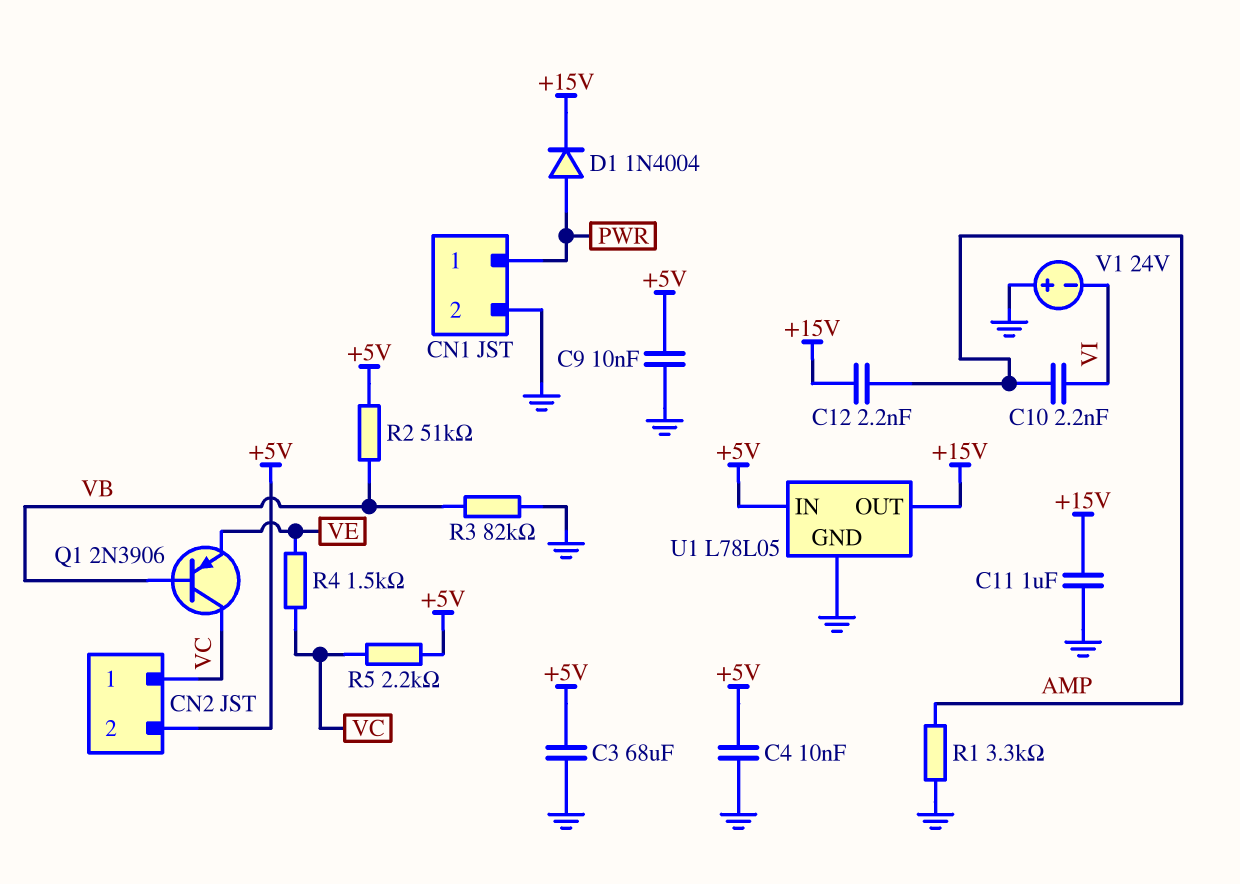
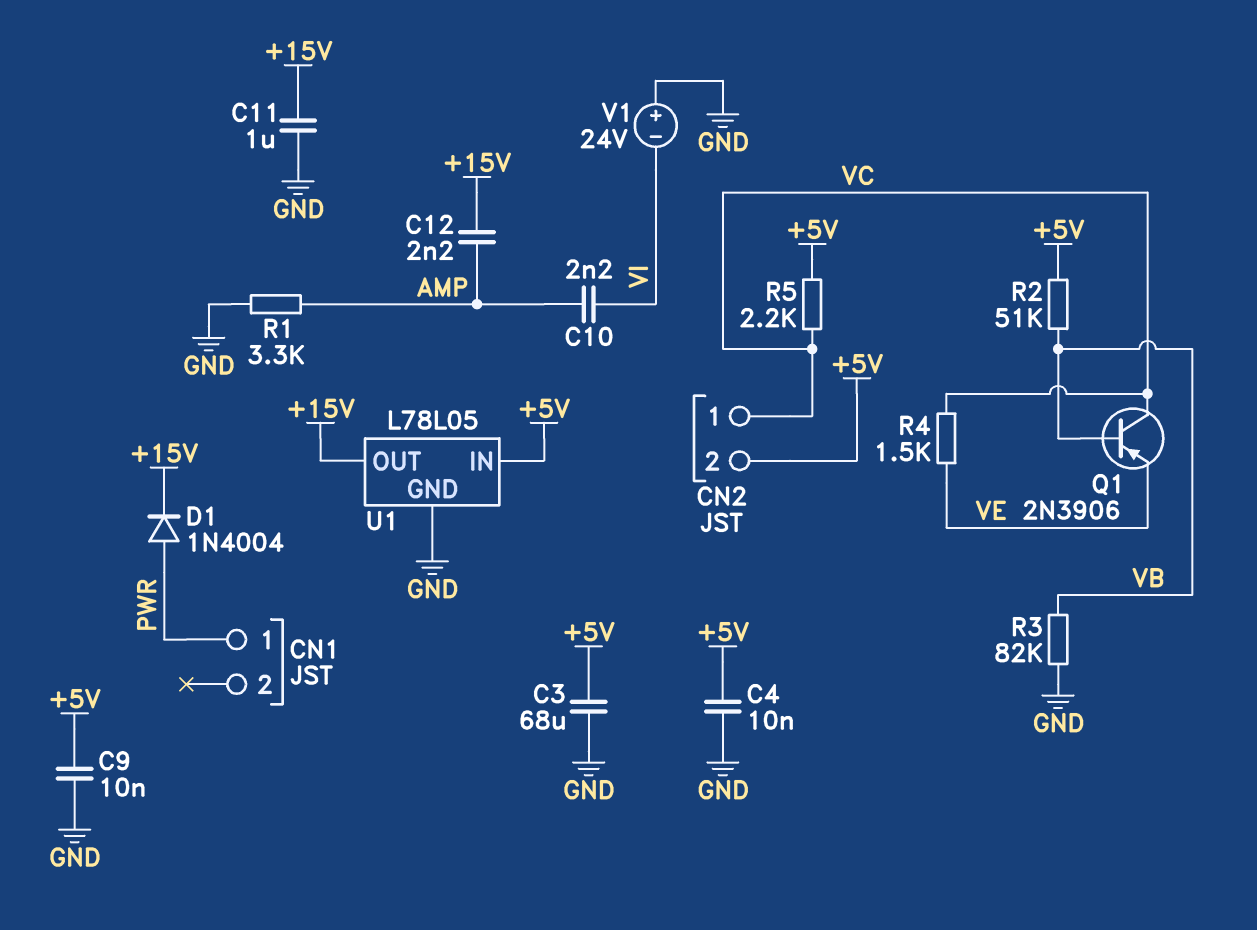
CN1 pin 2: GND -> none

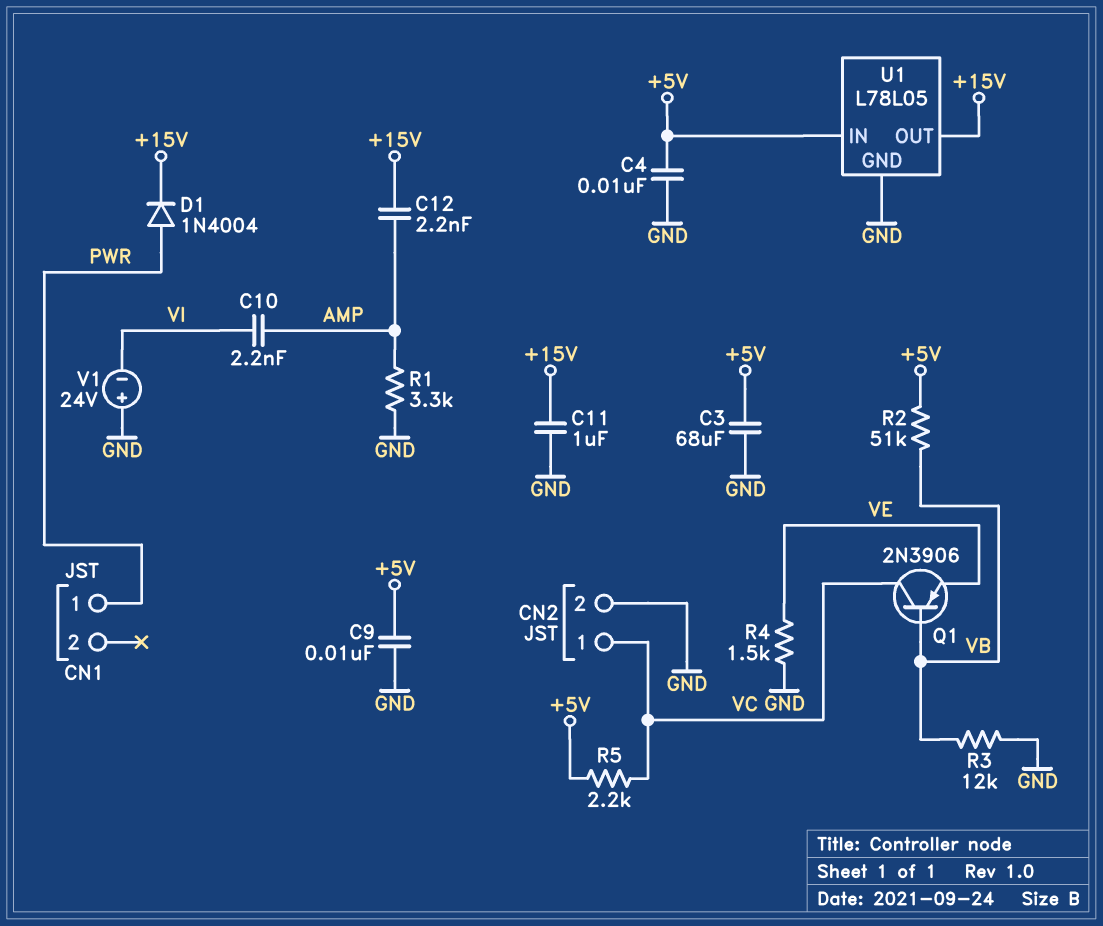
CN2 pin 2: +5V -> GND
R3: 82k (GND, VB) -> 12k (GND, VB)
R4: 1.5k (VC, VE) -> 1.5k (GND, VE)

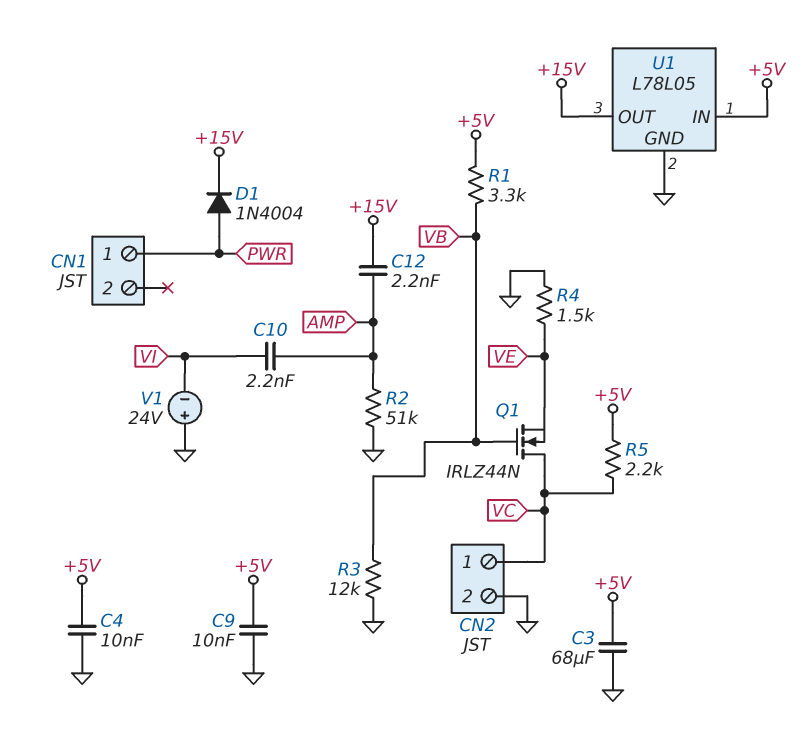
C11: 1uF (+15V, GND) -> none
Q1: PNP 2N3906 (B VB, C VC, E VE) -> NMOS IRLZ44N (G VB, D VC, S VE)
R1: 3.3k (AMP, GND) -> 3.3k (+5V, VB)
R2: 51k (+5V, VB) -> 51k (AMP, GND)

